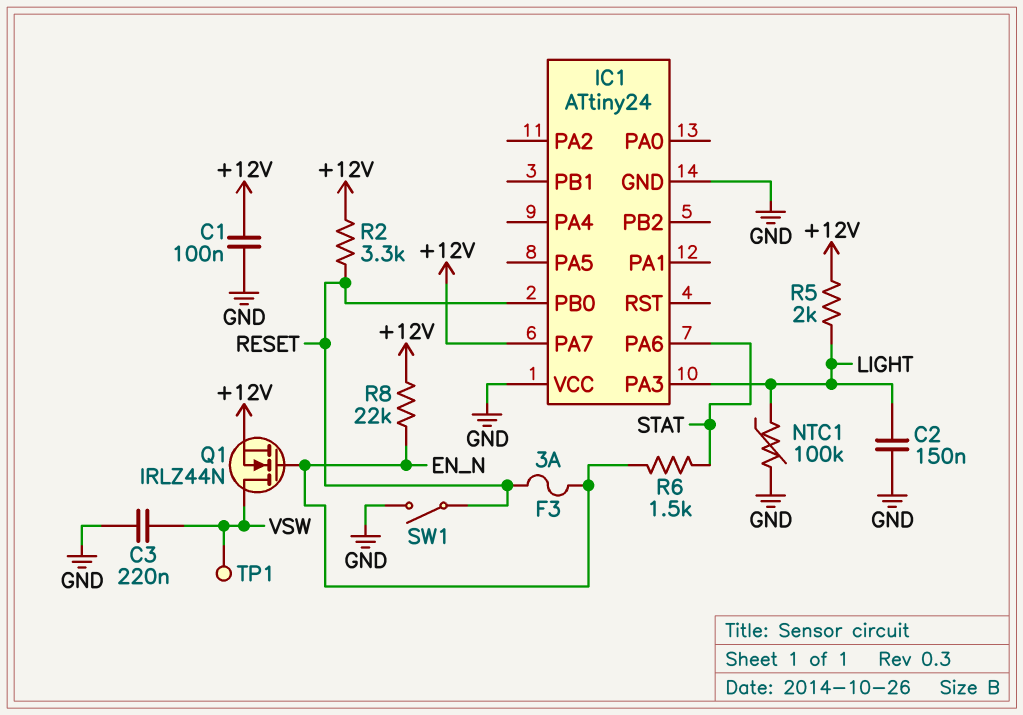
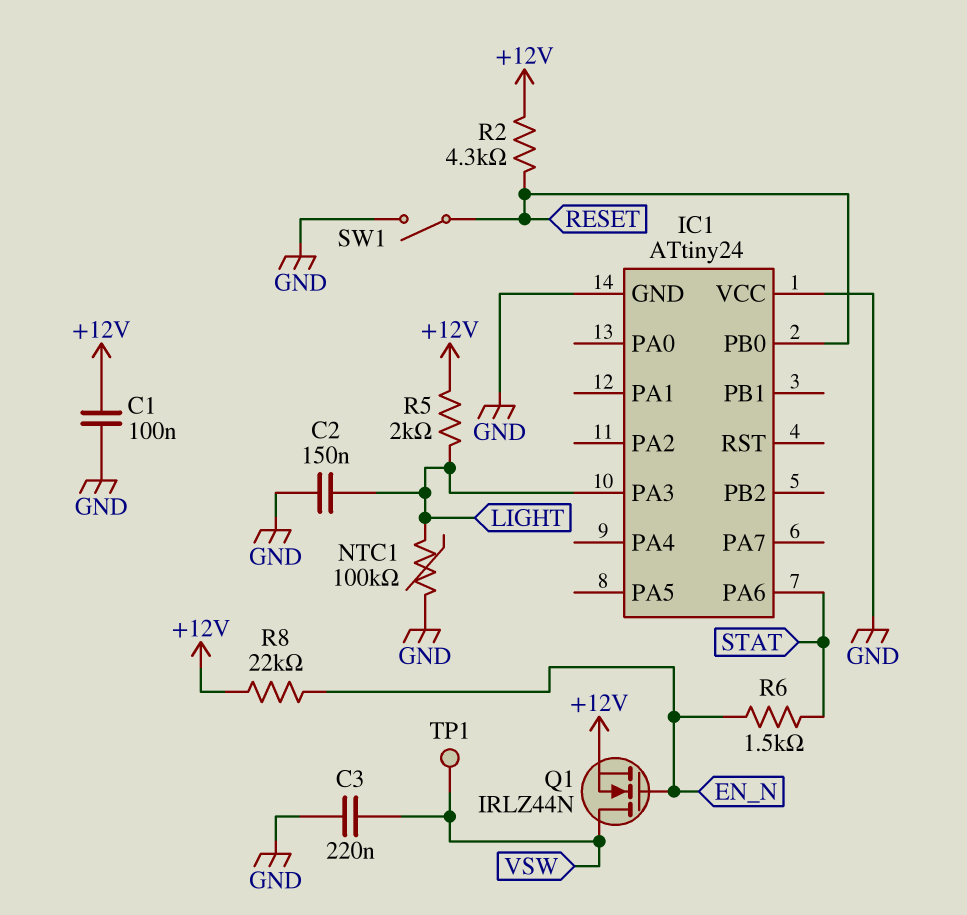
F3: 3A (EN_N, RESET) -> none
IC1 pin PA7: +12V -> none
R2: 3.3k (+12V, RESET) -> 4.3k (+12V, RESET)

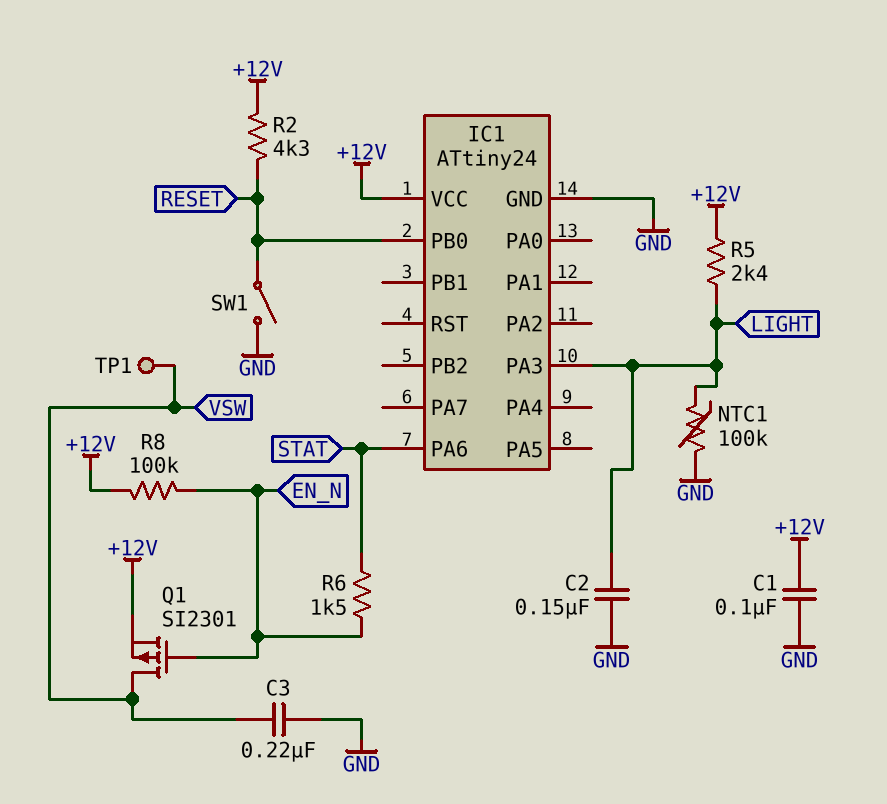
IC1 pin VCC: GND -> +12V
Q1: NMOS IRLZ44N (G EN_N, D VSW, S +12V) -> PMOS SI2301 (G EN_N, D VSW, S +12V)
R5: 2k (+12V, LIGHT) -> 2.4k (+12V, LIGHT)
R8: 22k (+12V, EN_N) -> 100k (+12V, EN_N)

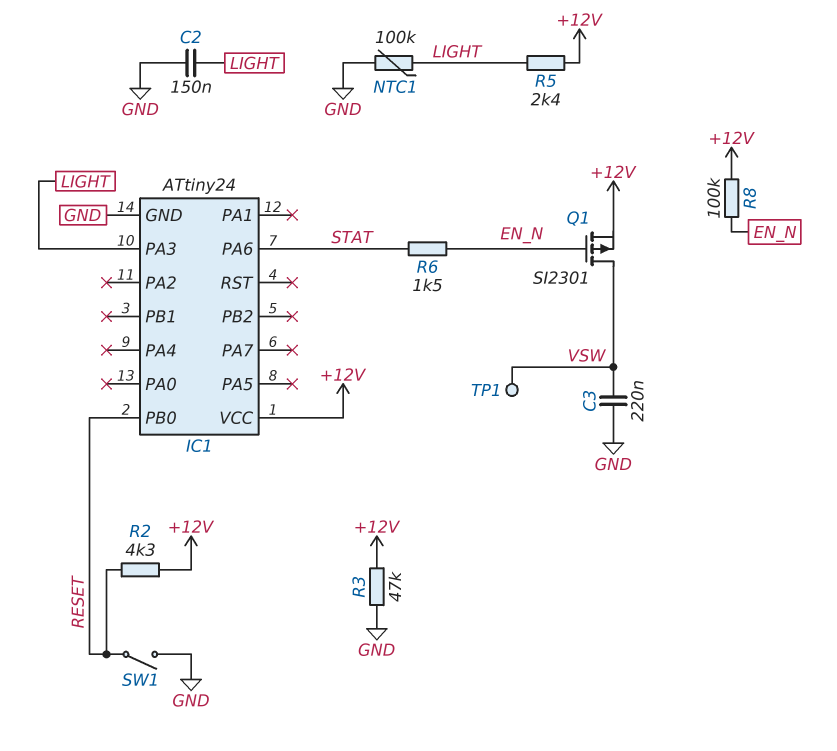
C1: 100nF (+12V, GND) -> none
R3: none -> 47k (+12V, GND)

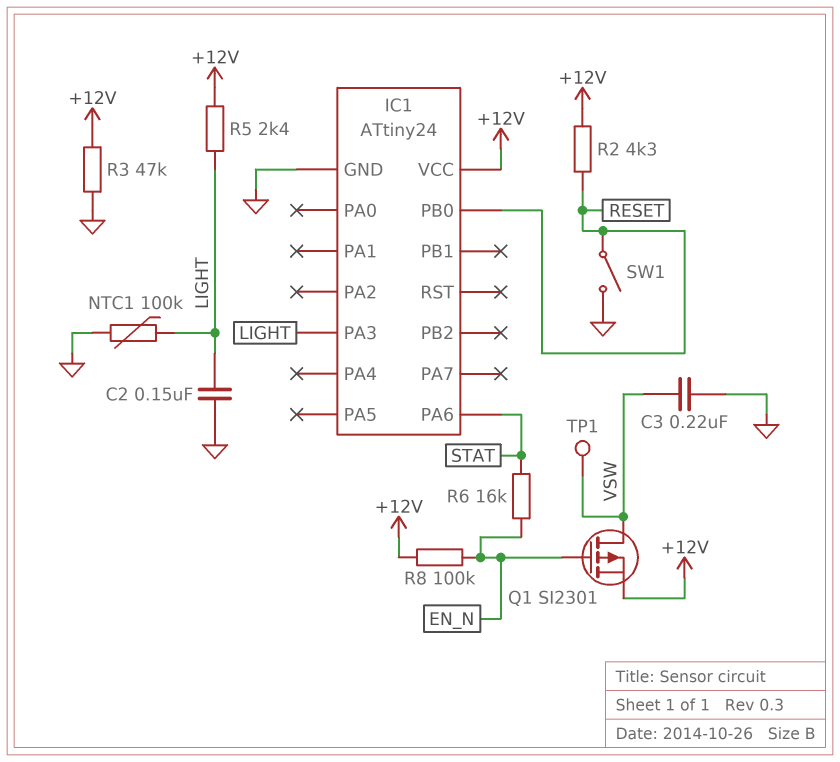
R6: 1.5k (EN_N, STAT) -> 16k (EN_N, STAT)

